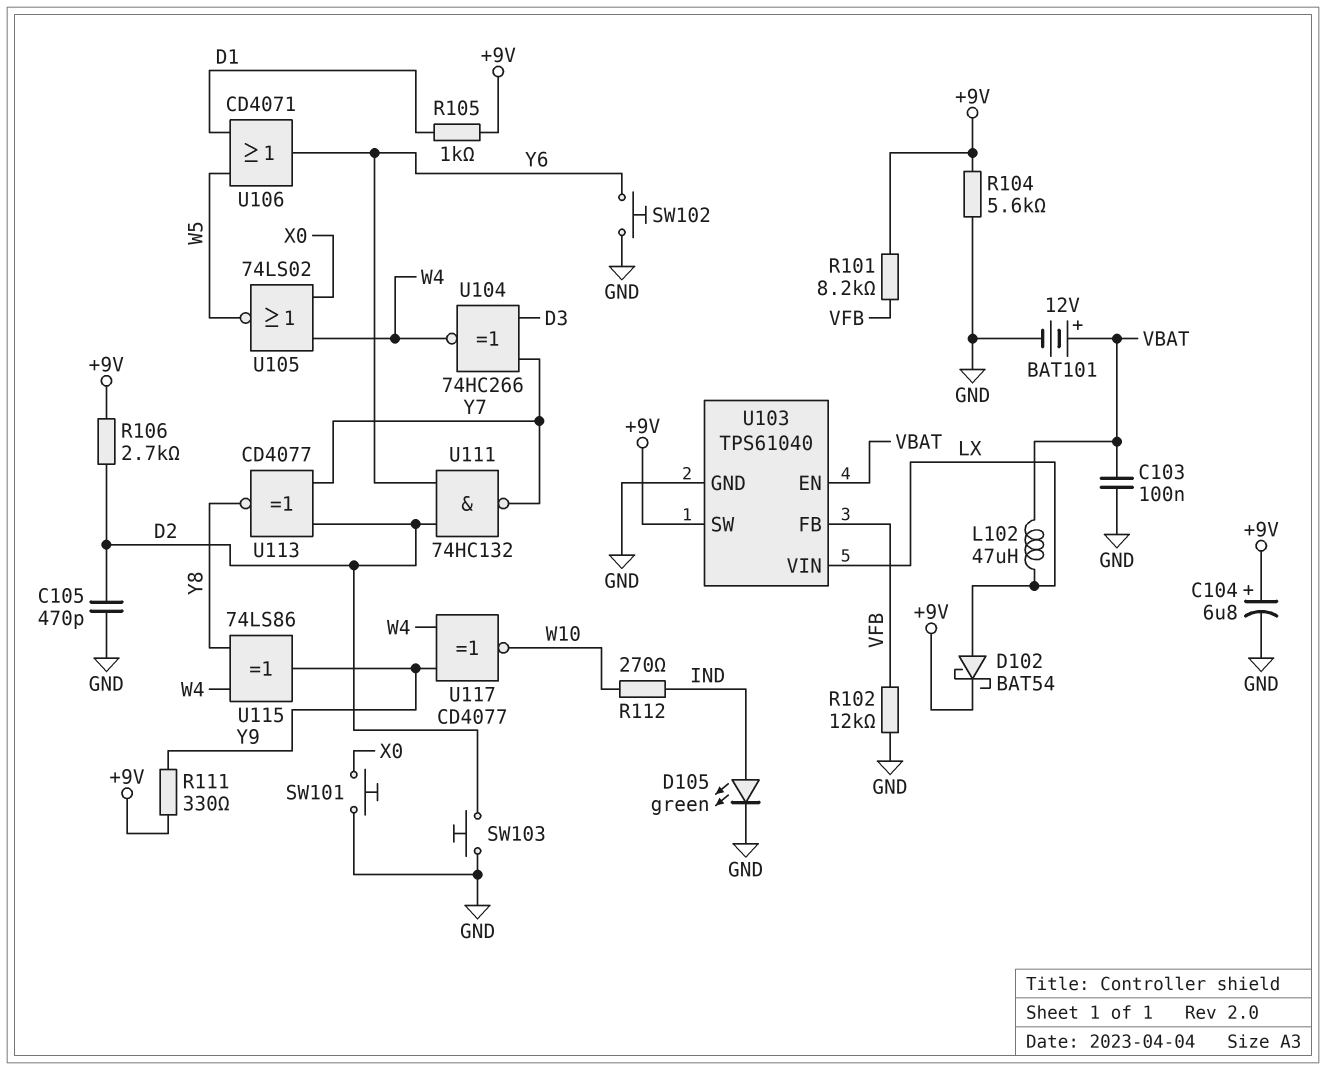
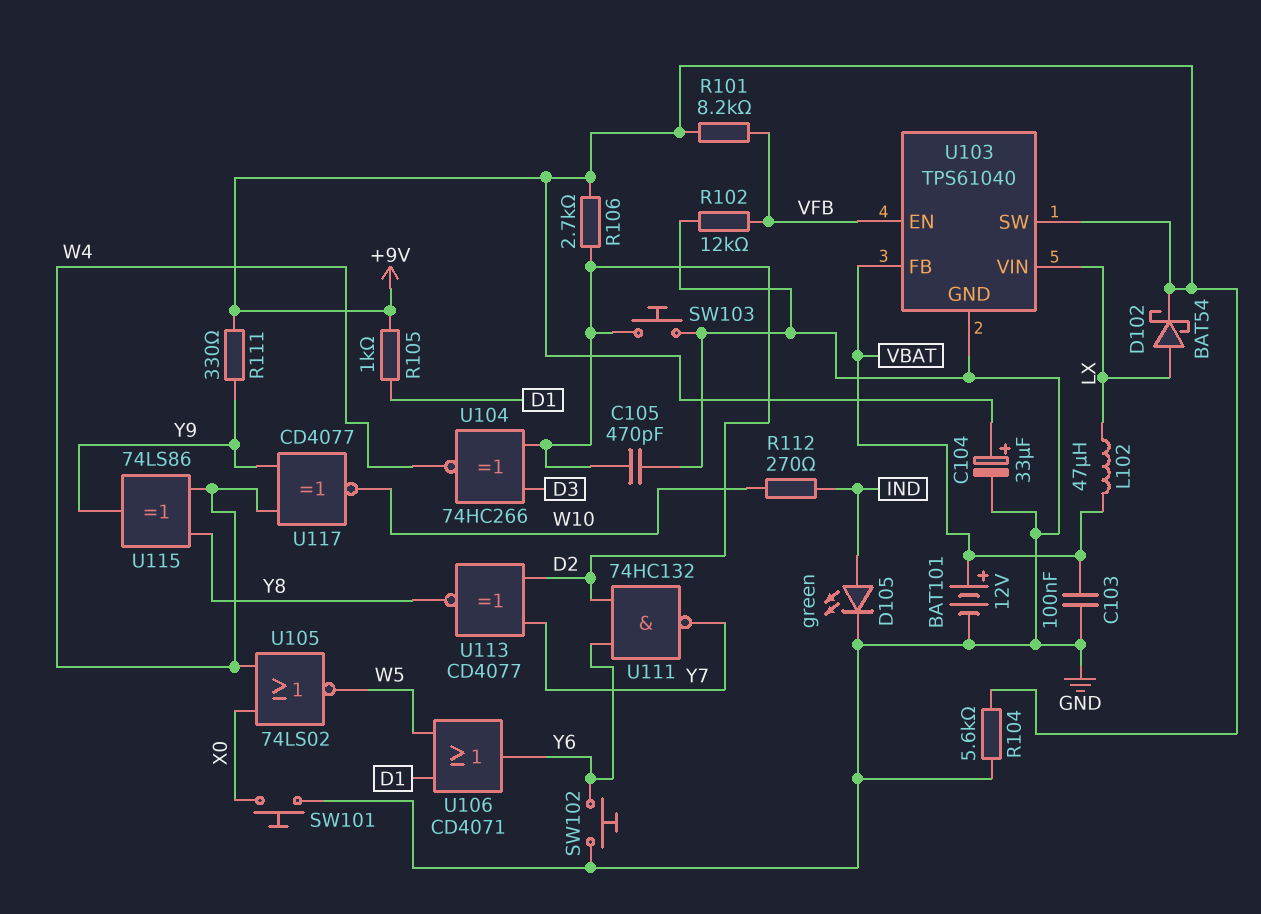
C104: 6.8uF (plus +9V, minus GND) -> 33uF (plus +9V, minus GND)
U103 pin EN: VBAT -> VFB
U103 pin FB: VFB -> VBAT
U104: XNOR 74HC266 (in D3, in Y7, out W4) -> XNOR 74HC266 (in D2, in D3, out W4)

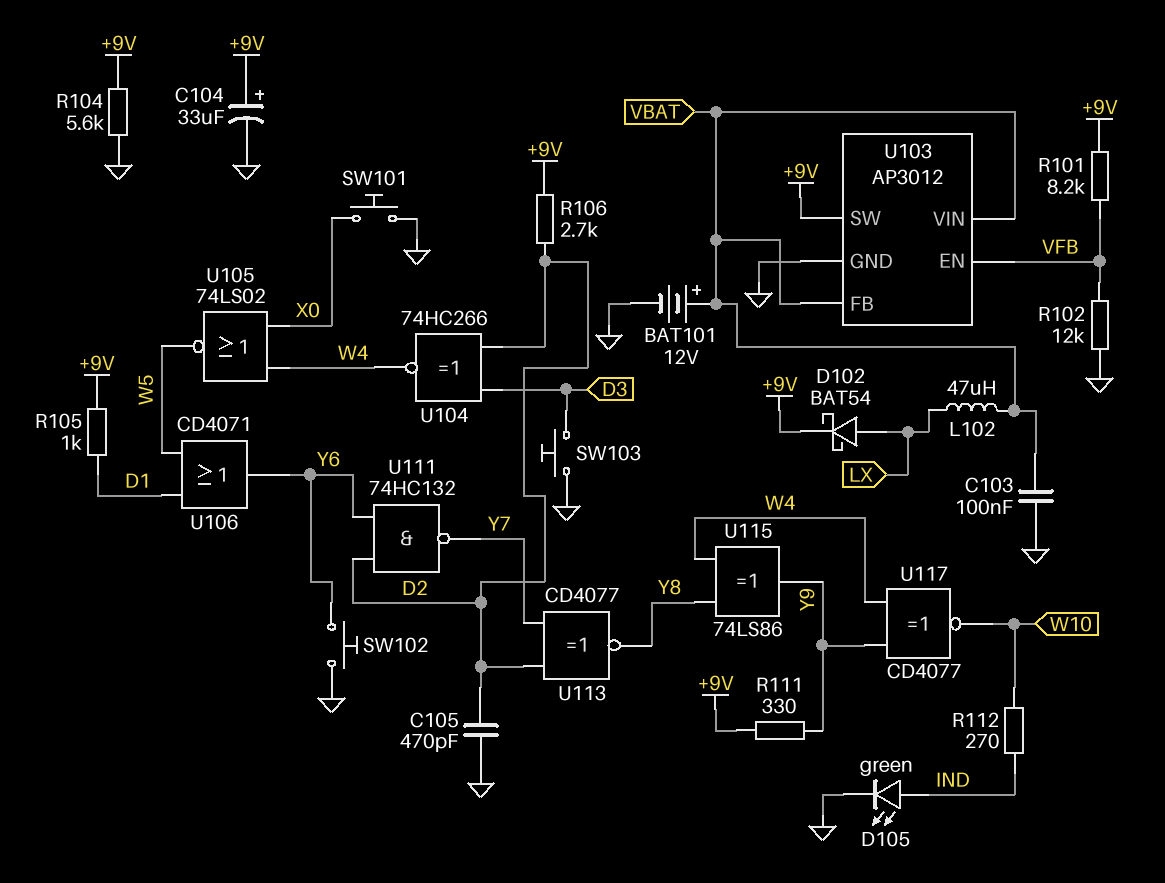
SW103: button (D2, GND) -> button (D3, GND)
U103: TPS61040 -> AP3012
U103 pin VIN: LX -> VBAT

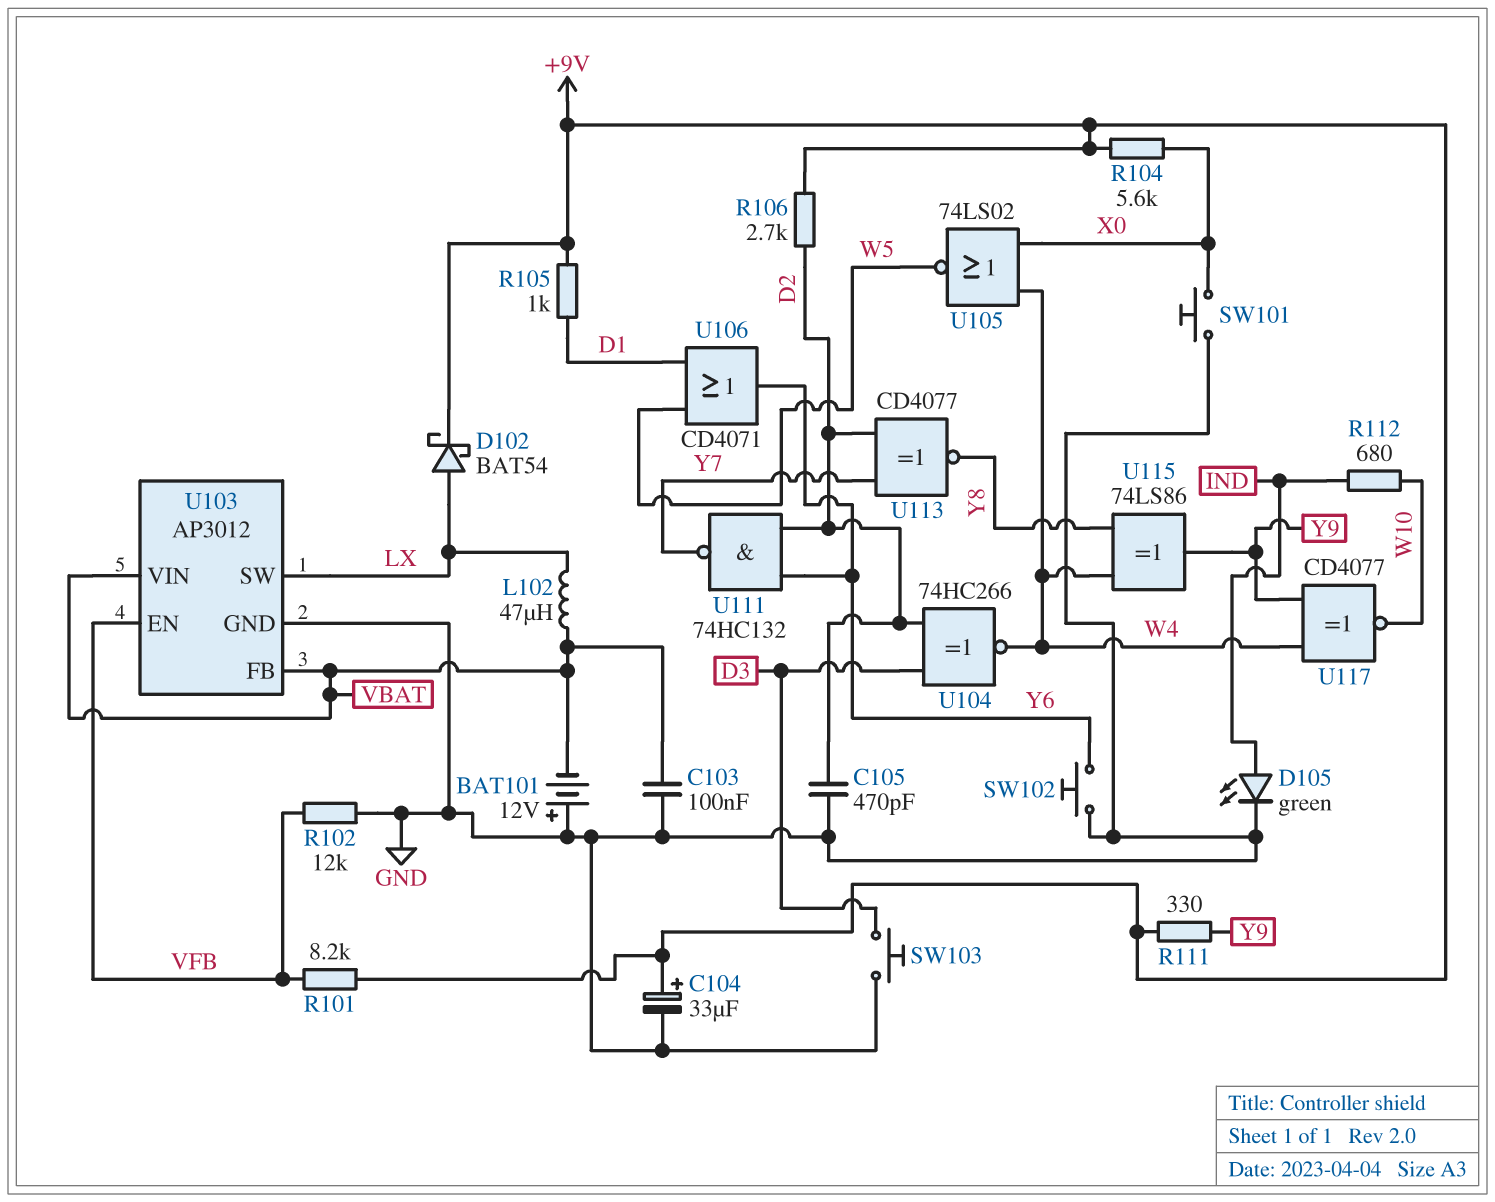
BAT101: 12V (plus VBAT, minus GND) -> 12V (plus GND, minus VBAT)
R104: 5.6k (+9V, GND) -> 5.6k (+9V, X0)
R112: 270 (IND, W10) -> 680 (IND, W10)
U103 pin SW: +9V -> LX

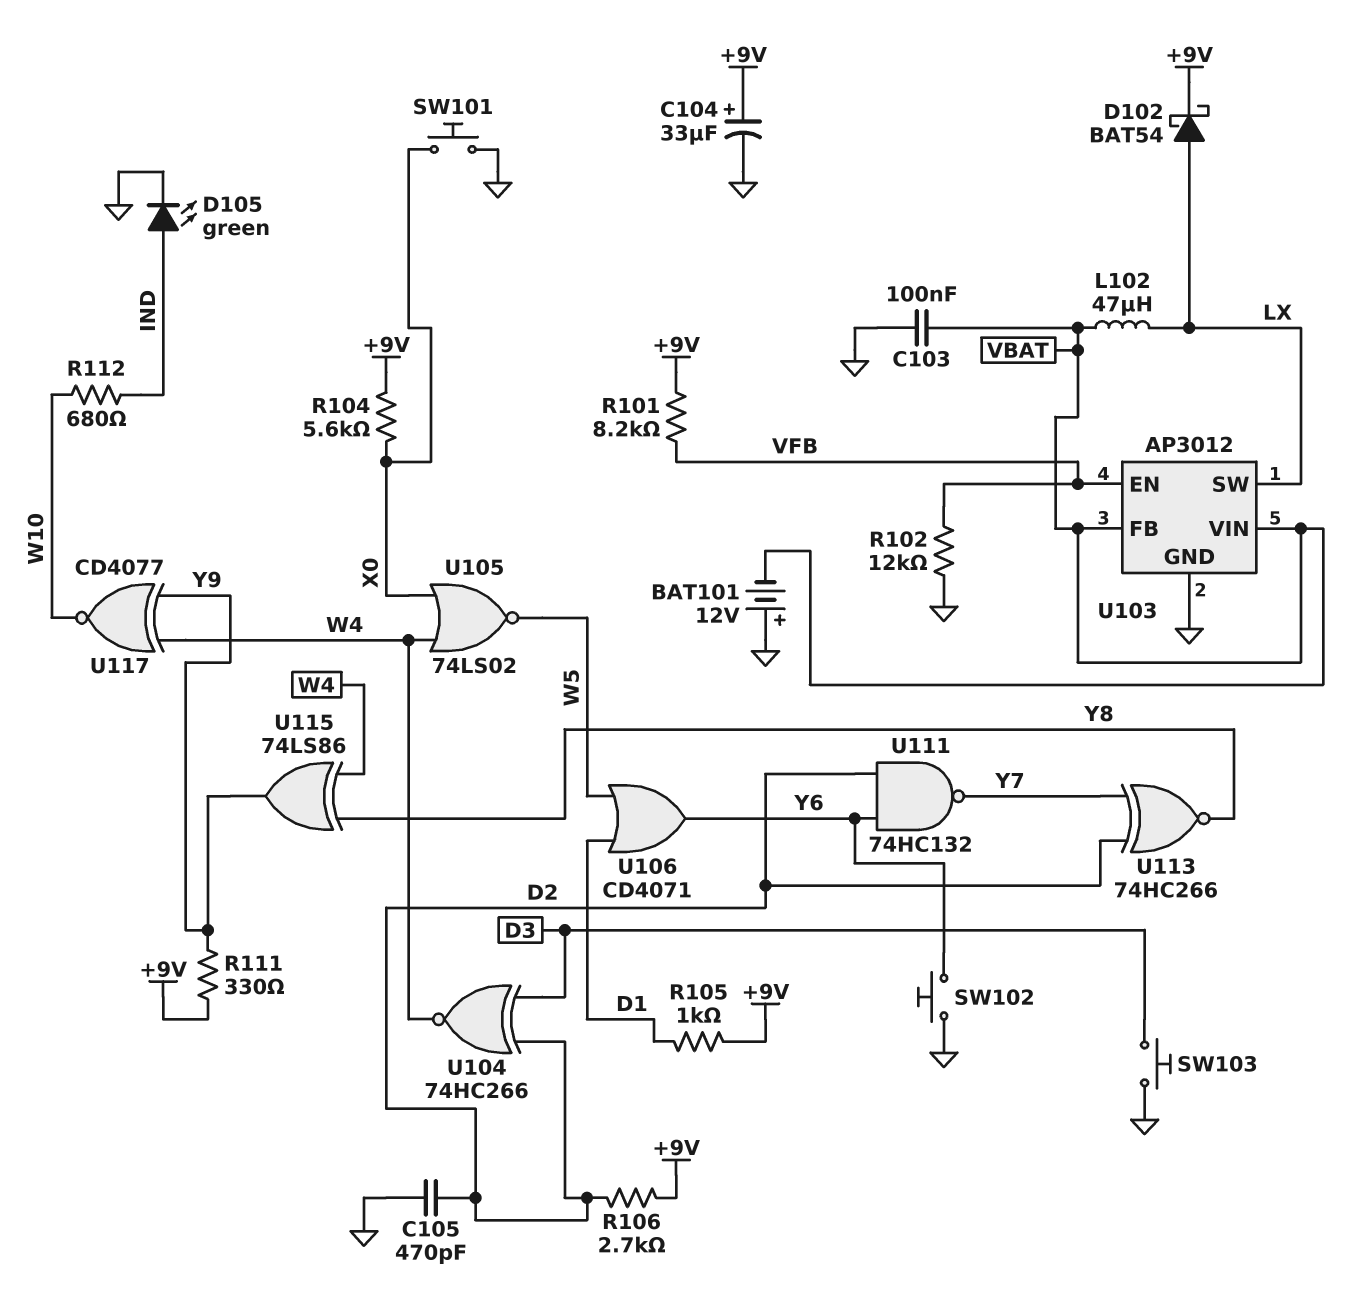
U113: XNOR CD4077 (in D2, in Y7, out Y8) -> XNOR 74HC266 (in D2, in Y7, out Y8)

